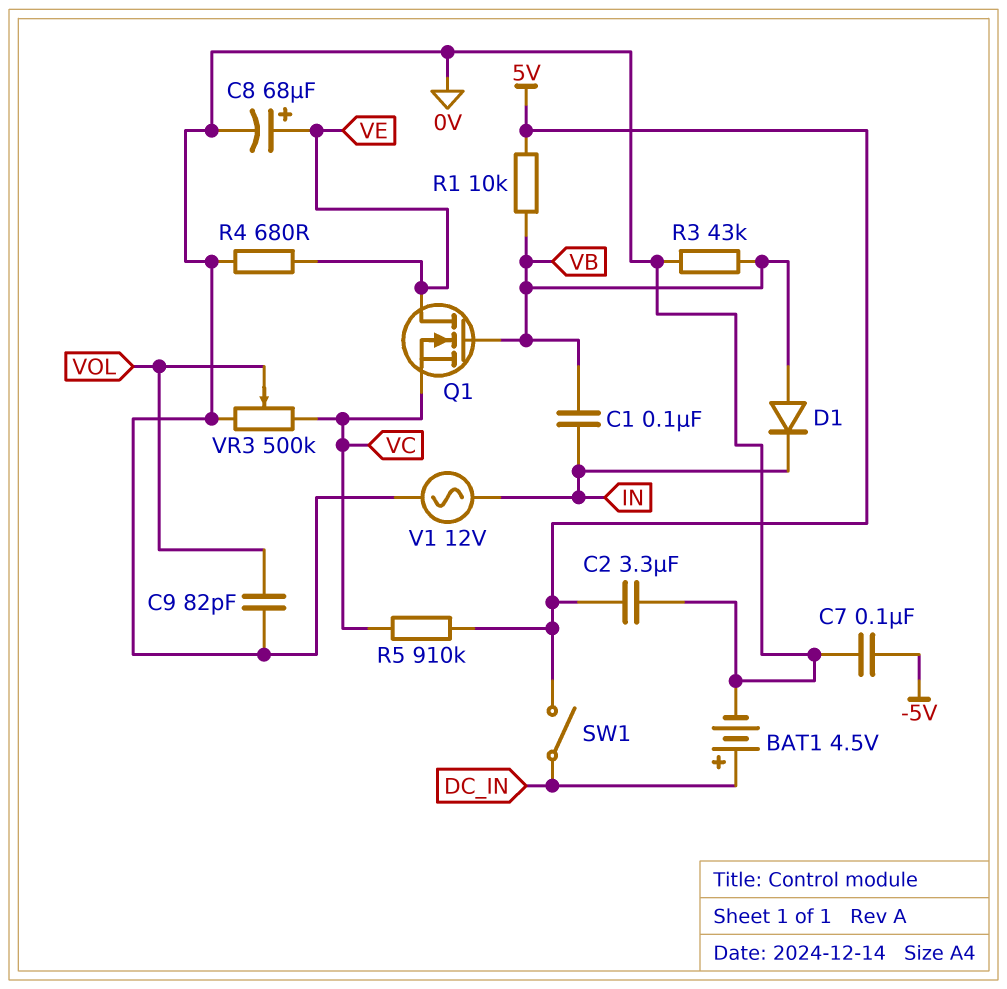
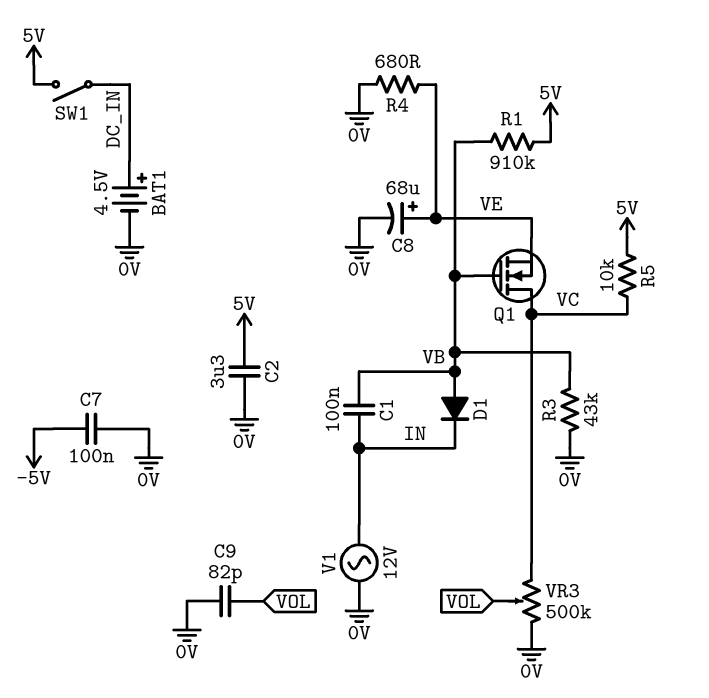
Q1: NMOS (G VB, D VE, S VC) -> NMOS (G VB, D VC, S VE)
R1: 10k (5V, VB) -> 910k (5V, VB)
R5: 910k (5V, VC) -> 10k (5V, VC)

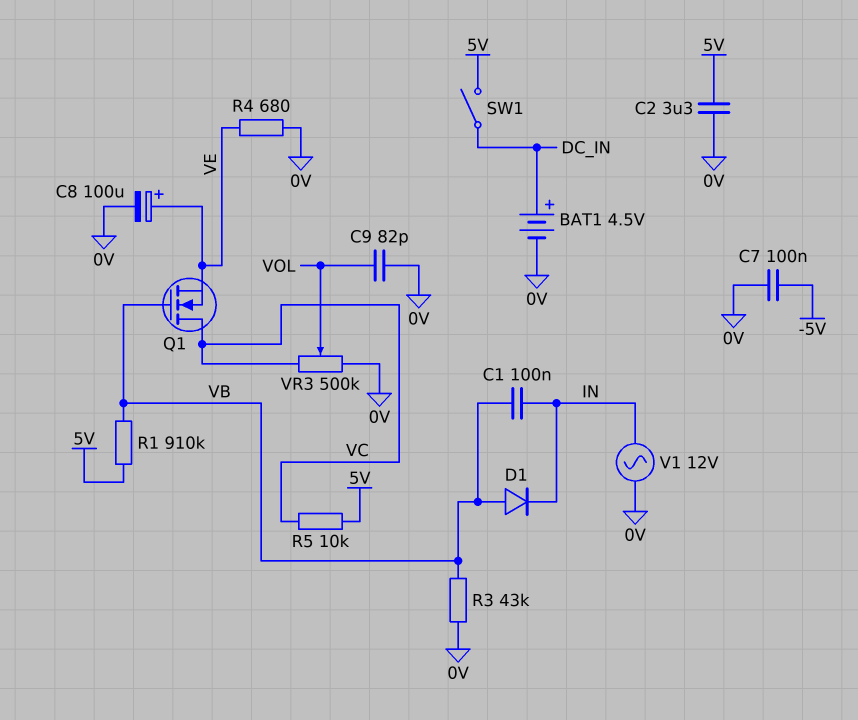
C8: 68uF (plus VE, minus 0V) -> 100uF (plus VE, minus 0V)

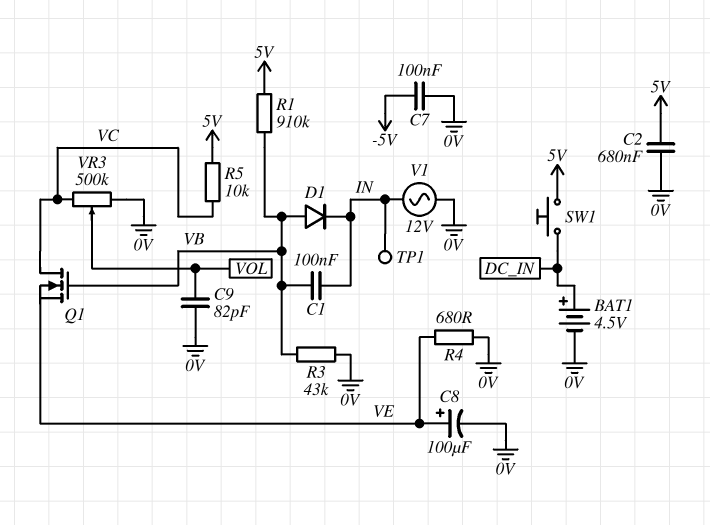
C2: 3.3uF (0V, 5V) -> 680nF (0V, 5V)
SW1: switch (5V, DC_IN) -> button (5V, DC_IN)
TP1: none -> test point (IN)

